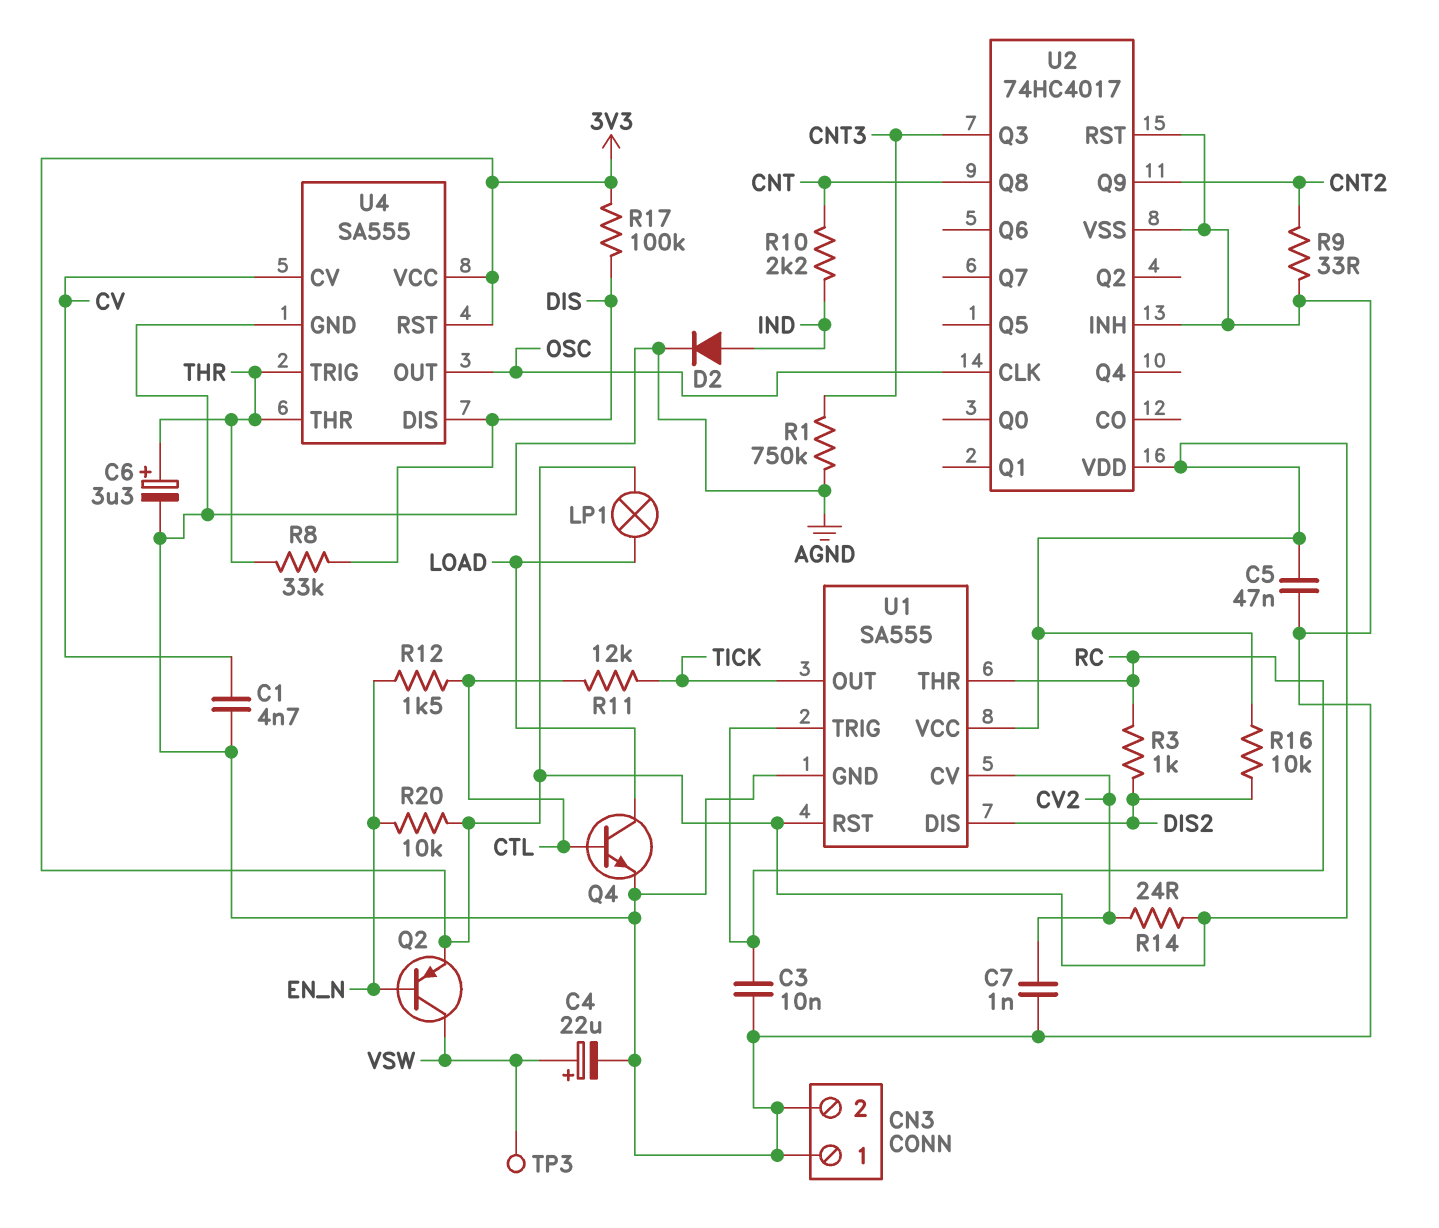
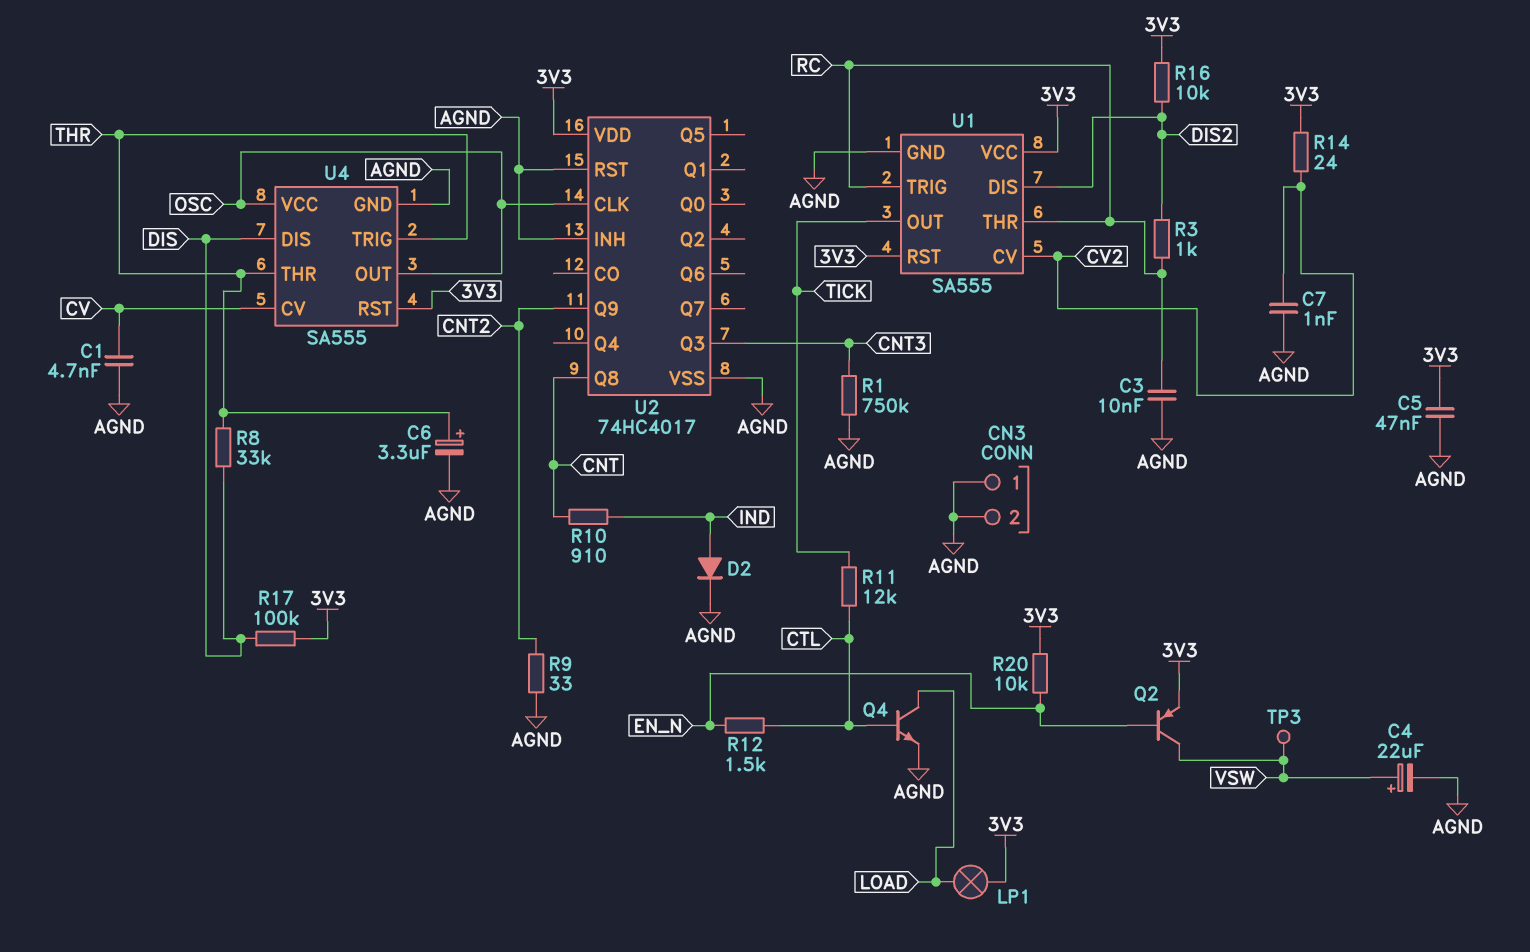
R10: 2.2k (CNT, IND) -> 910 (CNT, IND)
U4 pin VCC: 3V3 -> OSC

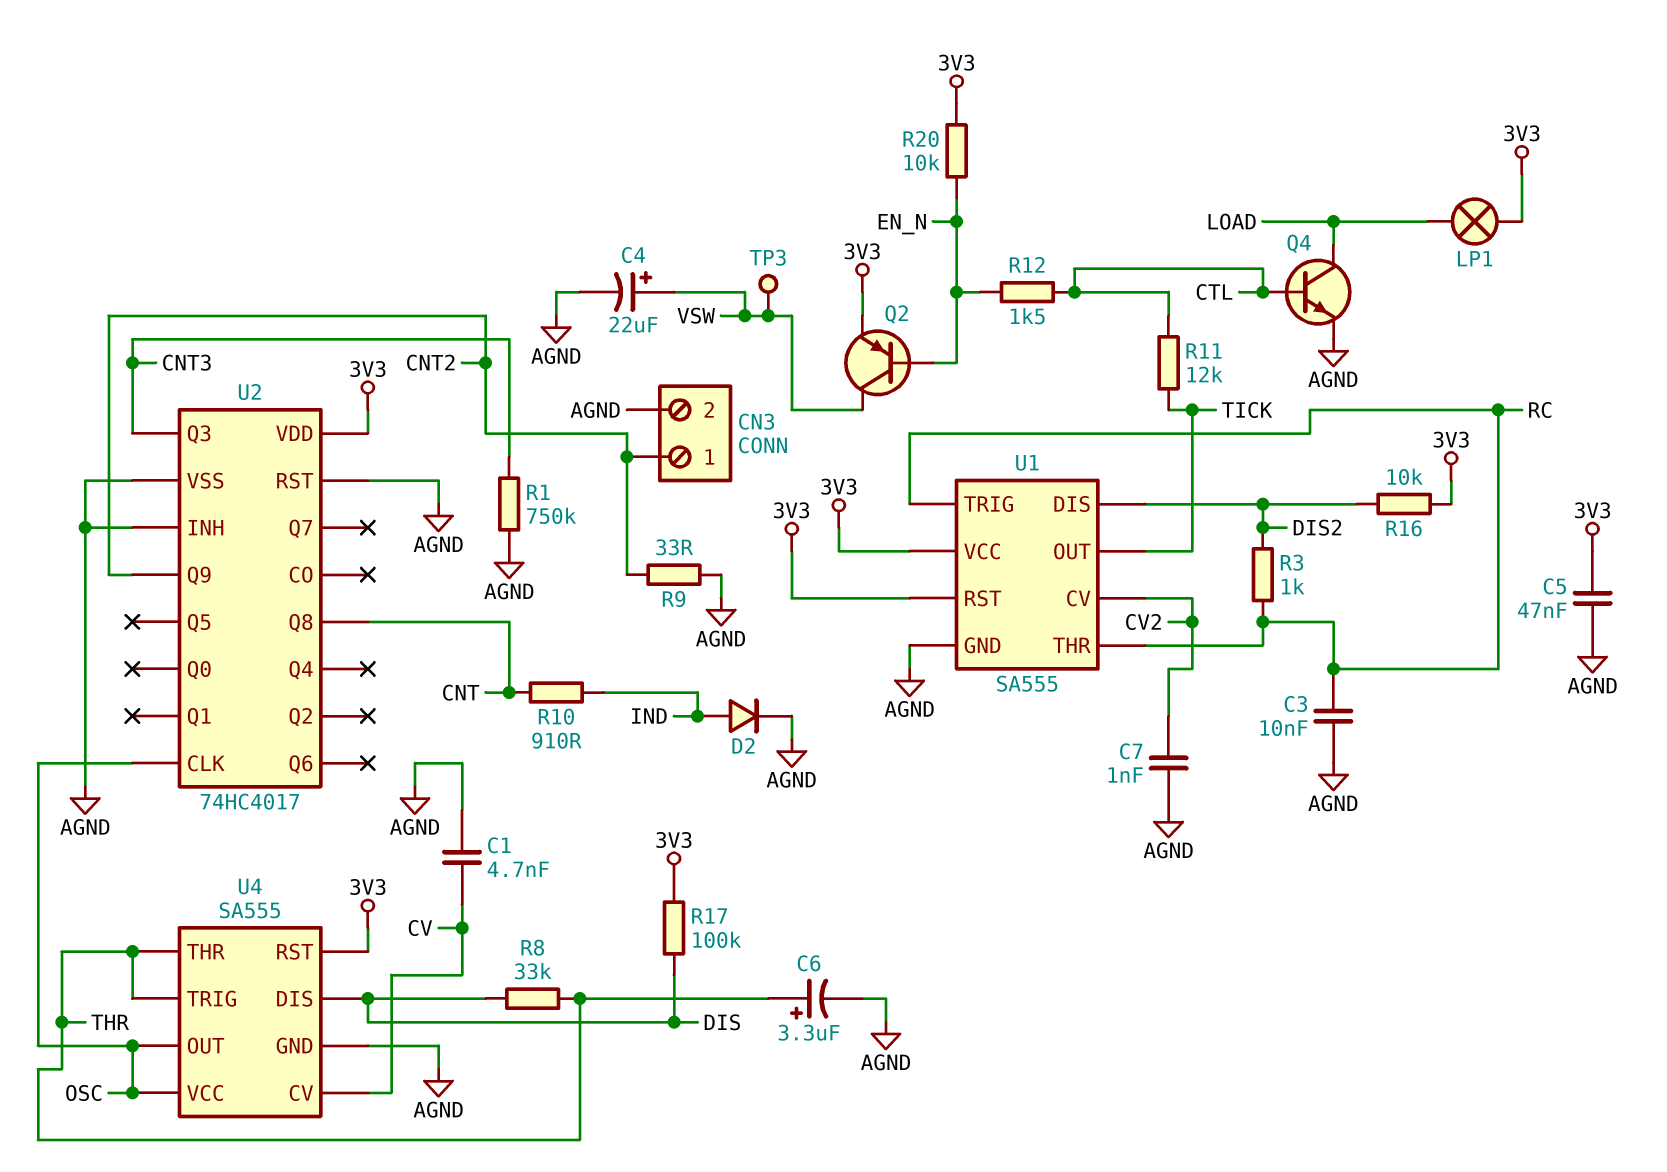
CN3 pin 1: AGND -> CNT2
R14: 24 (3V3, CV2) -> none

